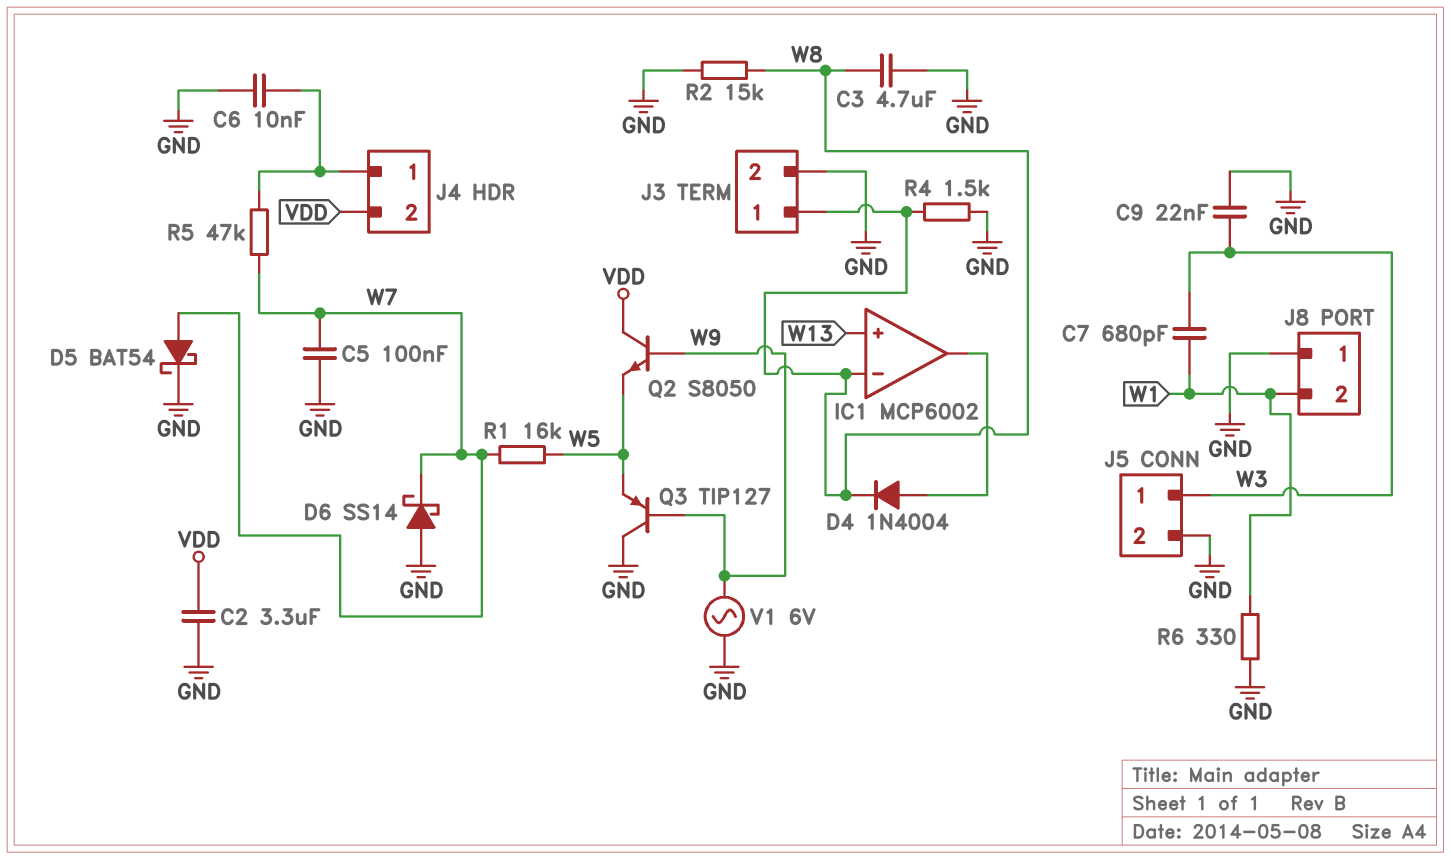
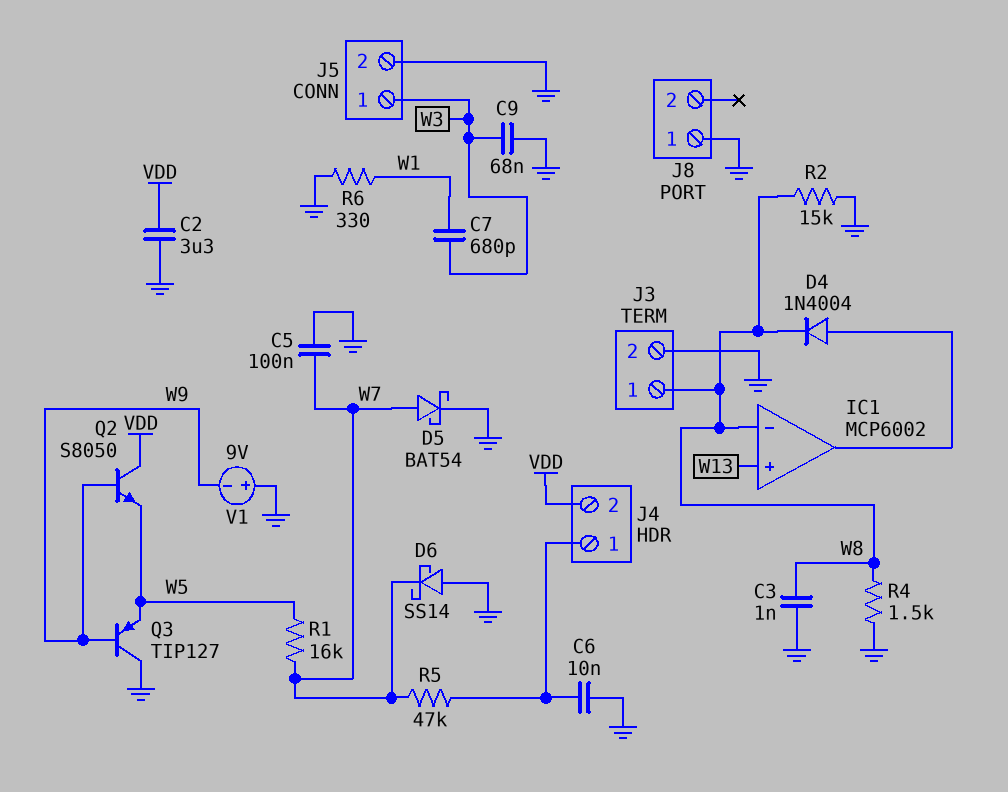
C3: 4.7uF (GND, W8) -> 1nF (GND, W8)
C9: 22nF (GND, W3) -> 68nF (GND, W3)
J8 pin 2: W1 -> none
V1: AC 6V (GND, W9) -> 9V (plus GND, minus W9)

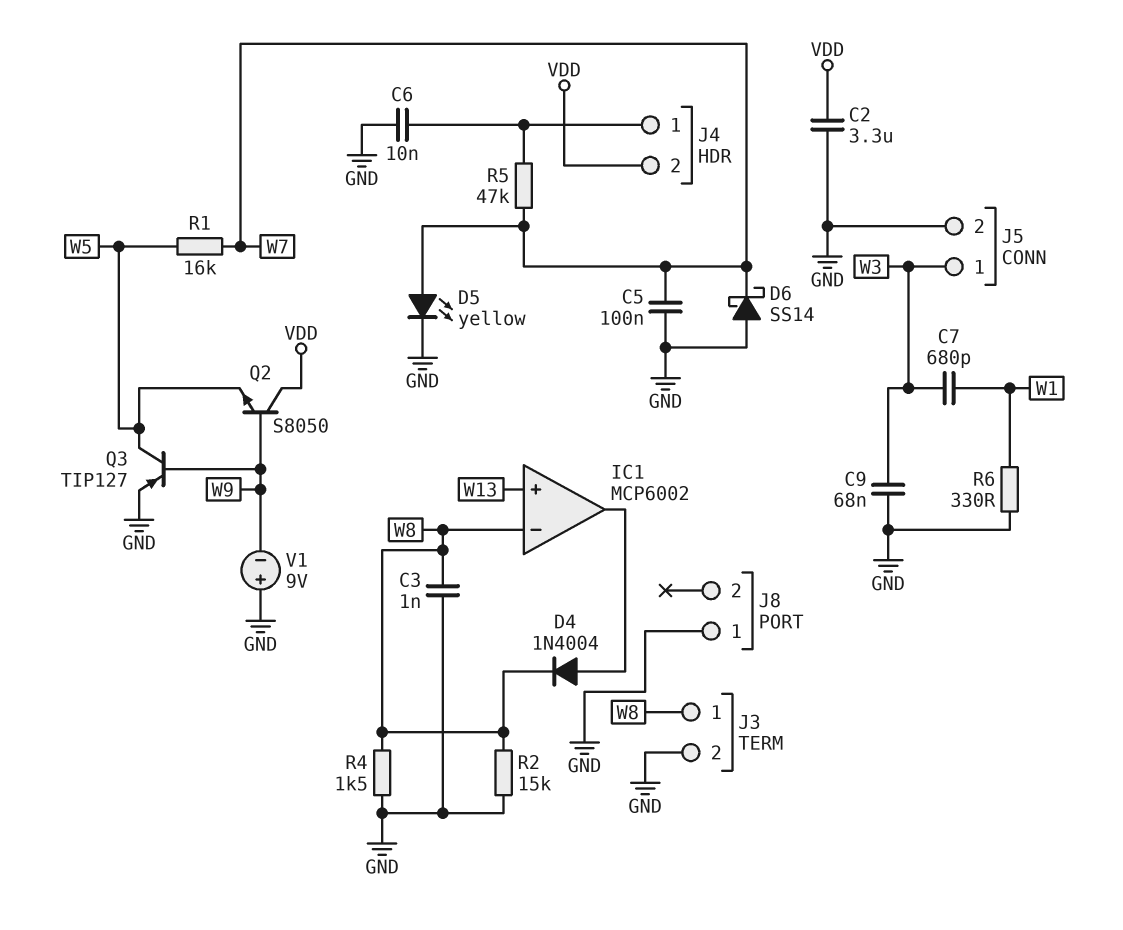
D5: schottky BAT54 (A W7, K GND) -> LED yellow (A W7, K GND)
Q3: PNP TIP127 (B W9, C GND, E W5) -> PNP TIP127 (B W9, C W5, E GND)

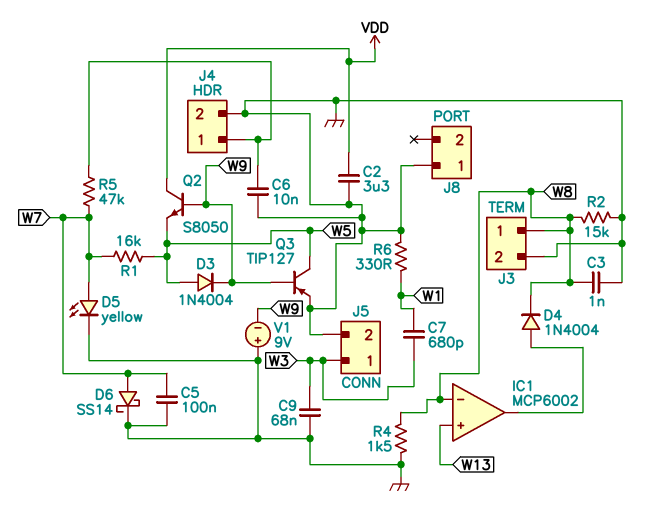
D3: none -> diode 1N4004 (A W5, K W9)
D6: schottky SS14 (A GND, K W7) -> schottky SS14 (A W7, K GND)
J4 pin 2: VDD -> GND

